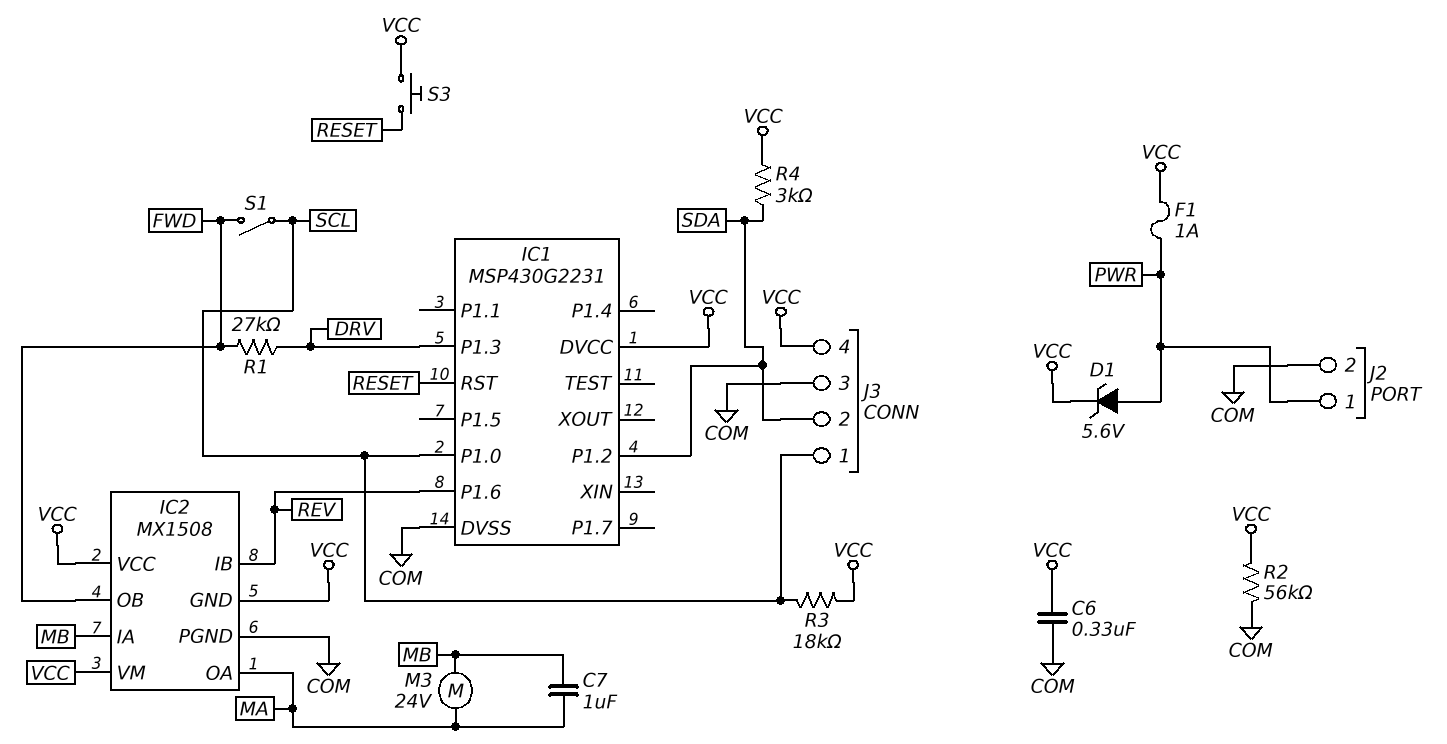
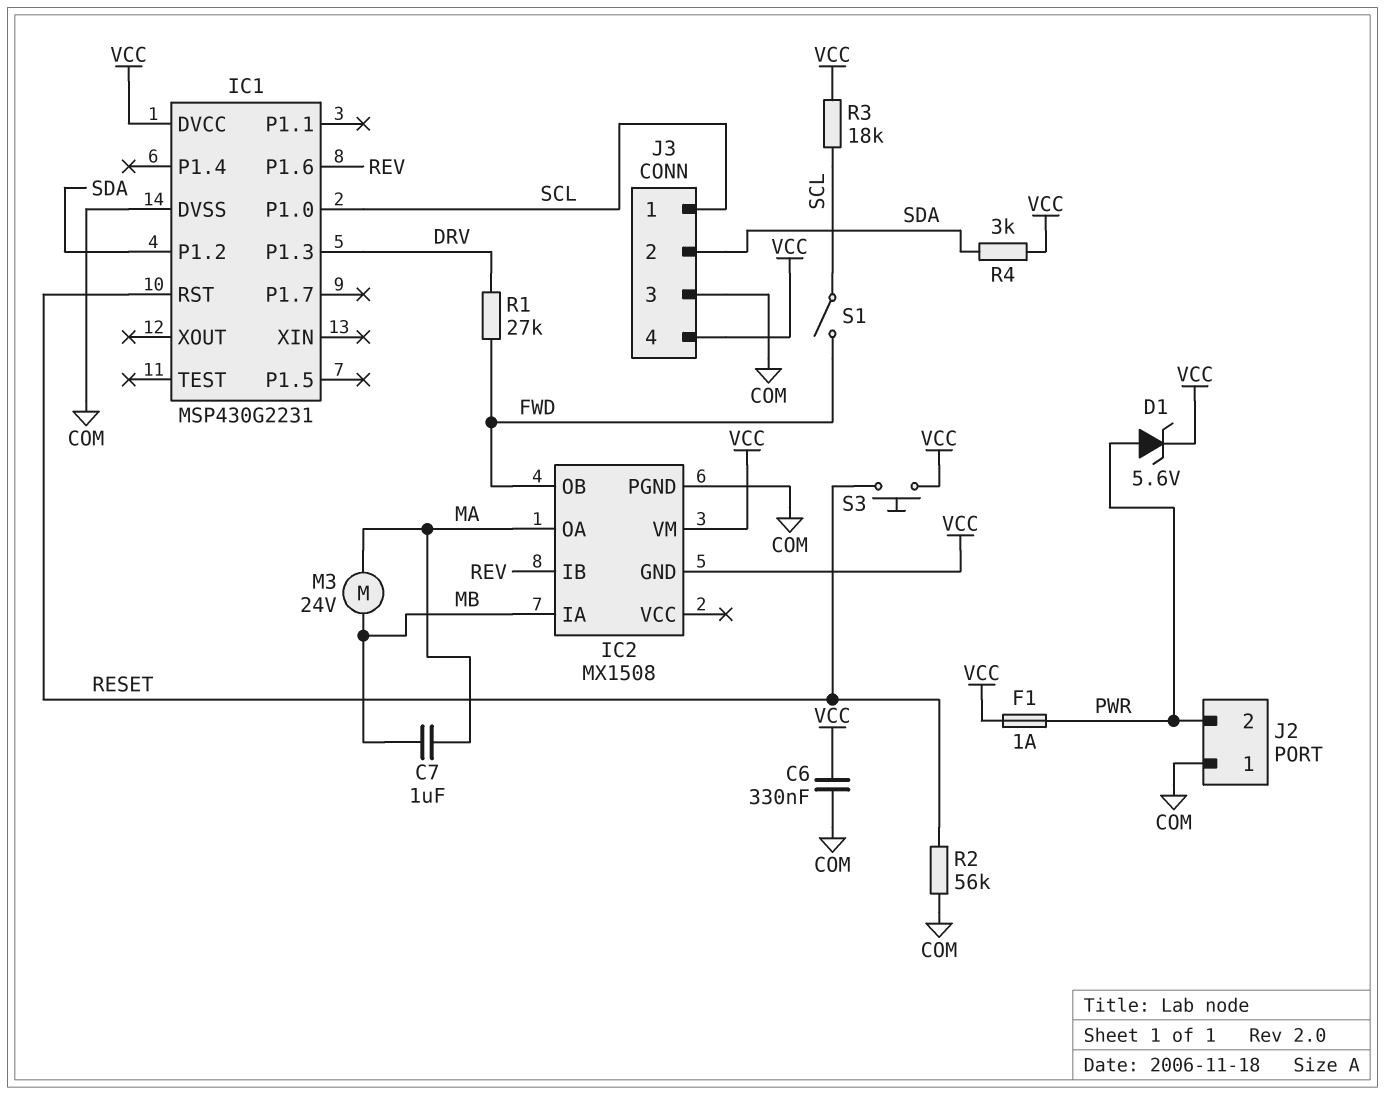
IC2 pin VCC: VCC -> none
J2 pin 1: PWR -> COM
J2 pin 2: COM -> PWR
R2: 56k (COM, VCC) -> 56k (COM, RESET)

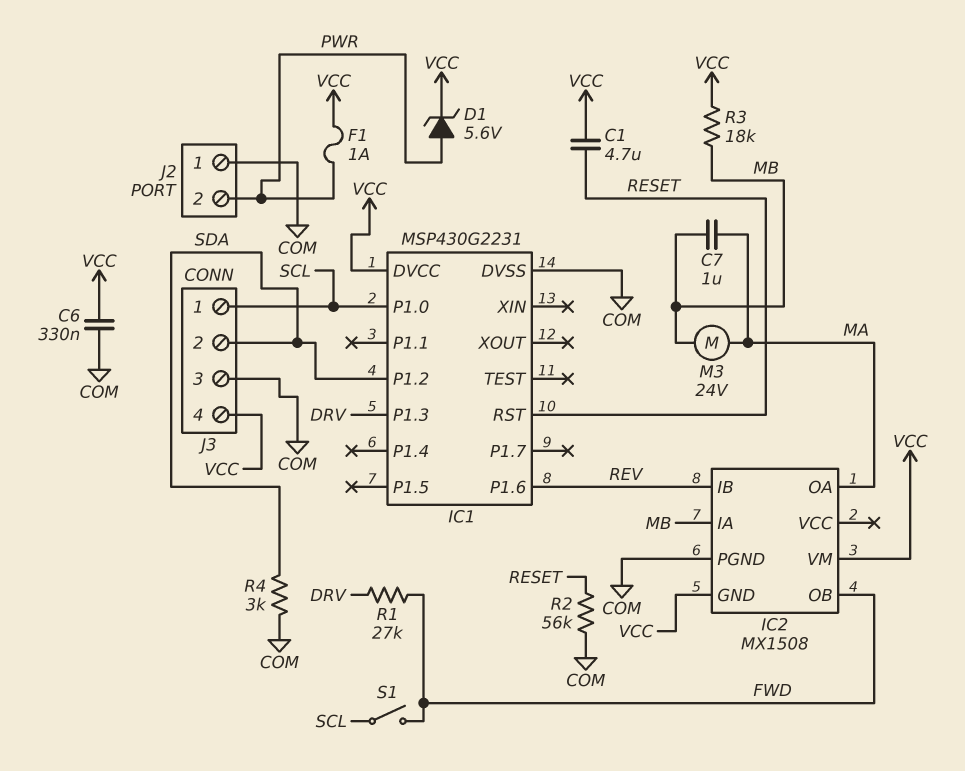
C1: none -> 4.7uF (RESET, VCC)
R3: 18k (SCL, VCC) -> 18k (MB, VCC)
R4: 3k (SDA, VCC) -> 3k (COM, SDA)
S3: button (RESET, VCC) -> none

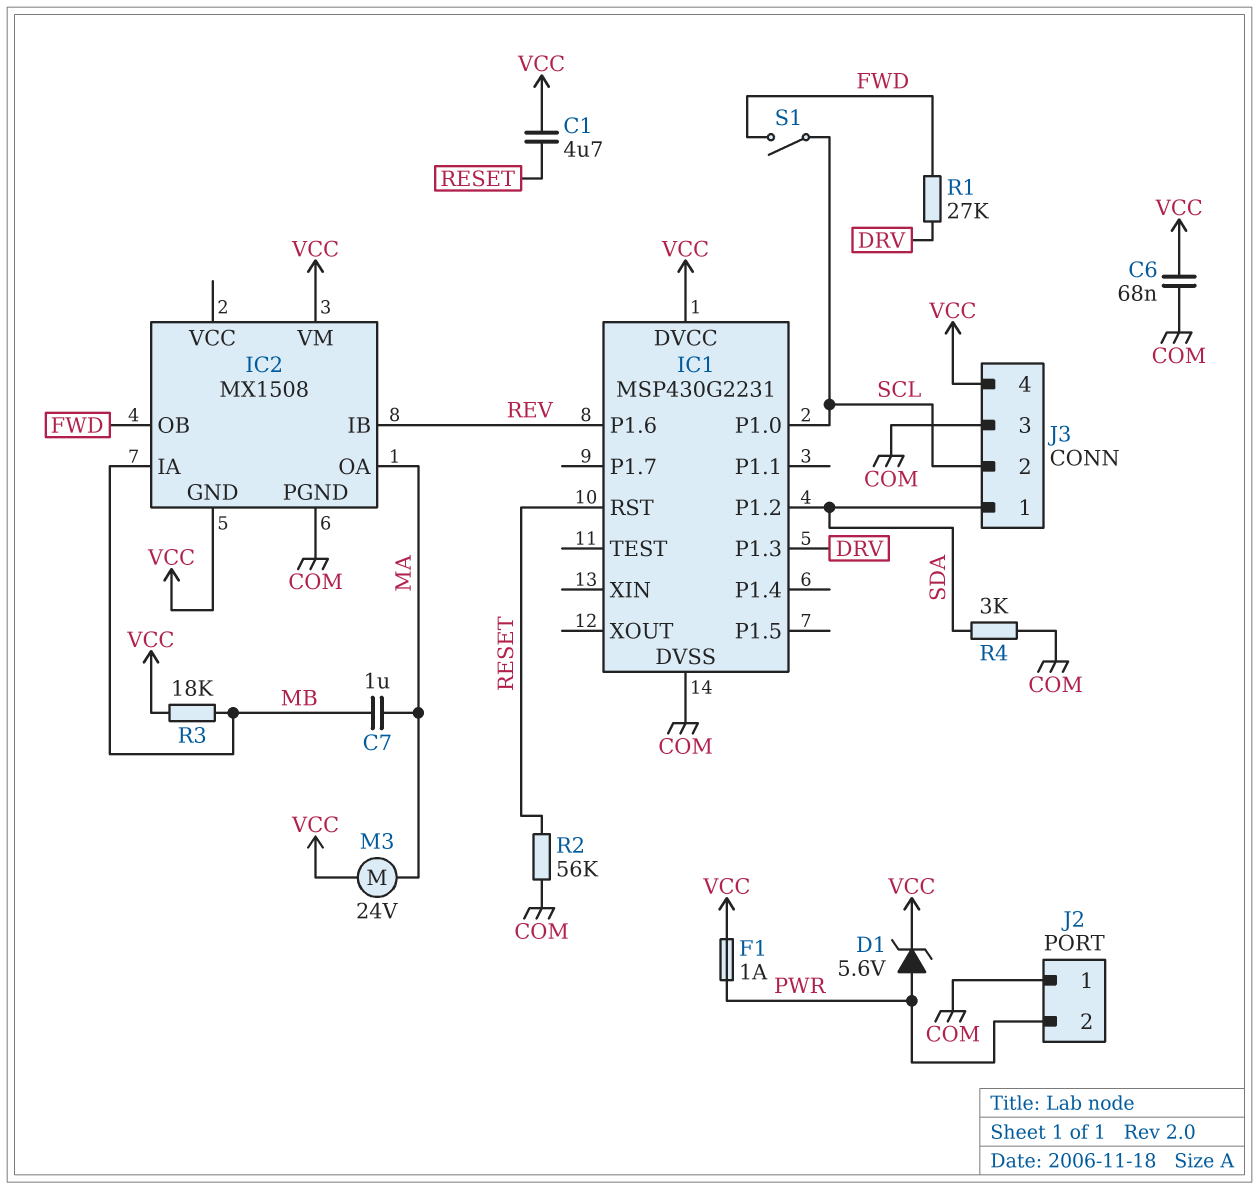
C6: 330nF (COM, VCC) -> 68nF (COM, VCC)
J3 pin 1: SCL -> SDA
J3 pin 2: SDA -> SCL
M3: motor 24V (MA, MB) -> motor 24V (MA, VCC)

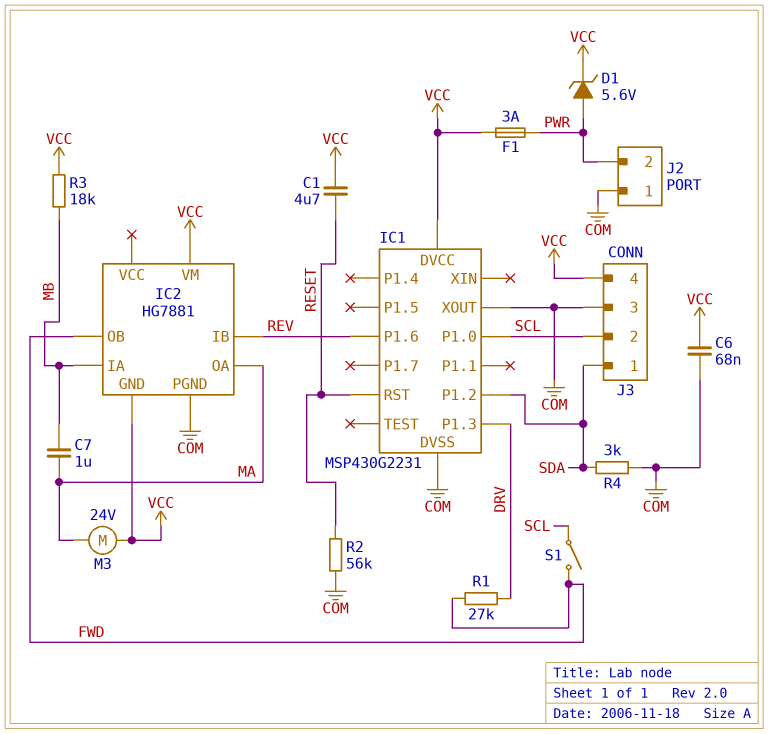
F1: 1A (PWR, VCC) -> 3A (PWR, VCC)
IC1 pin XOUT: none -> COM
IC2: MX1508 -> HG7881

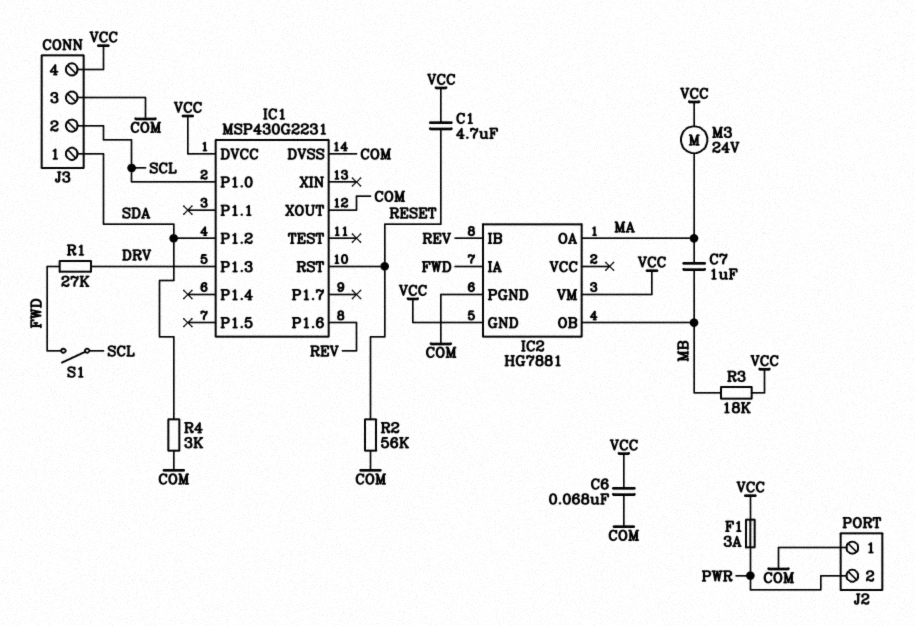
D1: zener 5.6V (A PWR, K VCC) -> none
IC2 pin IA: MB -> FWD
IC2 pin OB: FWD -> MB

